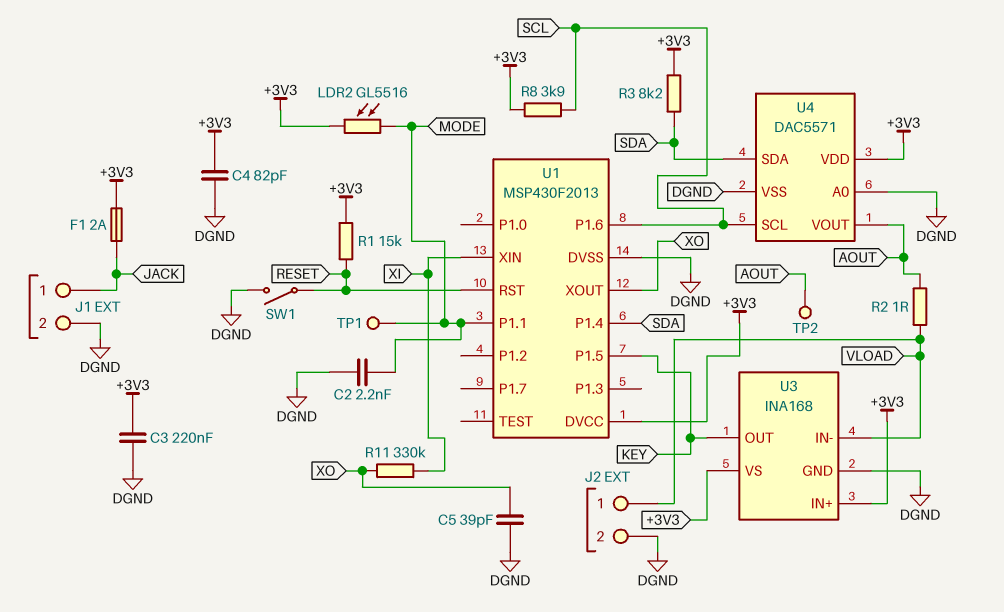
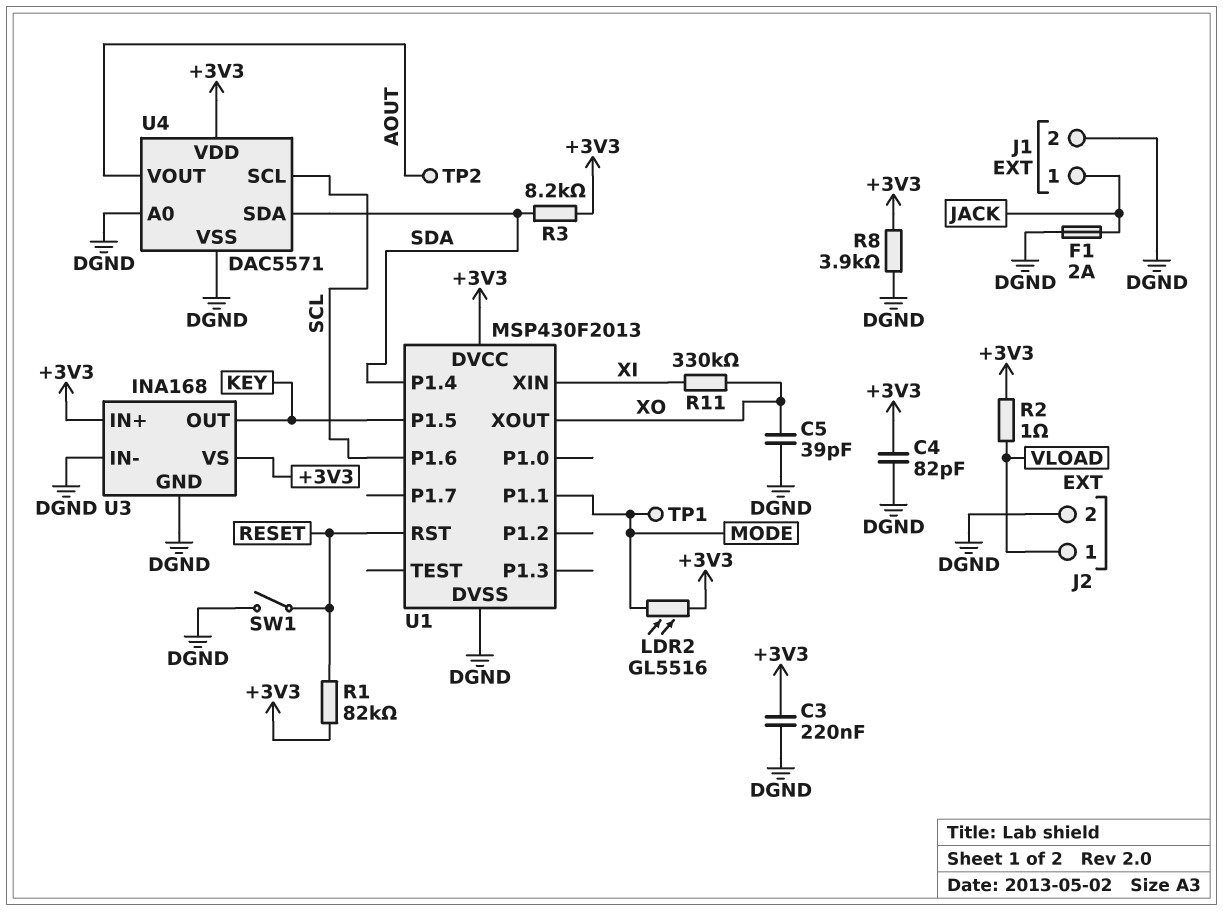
C2: 2.2nF (DGND, MODE) -> none
F1: 2A (+3V3, JACK) -> 2A (DGND, JACK)
R1: 15k (+3V3, RESET) -> 82k (+3V3, RESET)
R2: 1 (AOUT, VLOAD) -> 1 (+3V3, VLOAD)
R8: 3.9k (+3V3, SCL) -> 3.9k (+3V3, DGND)
U3 pin IN-: VLOAD -> DGND

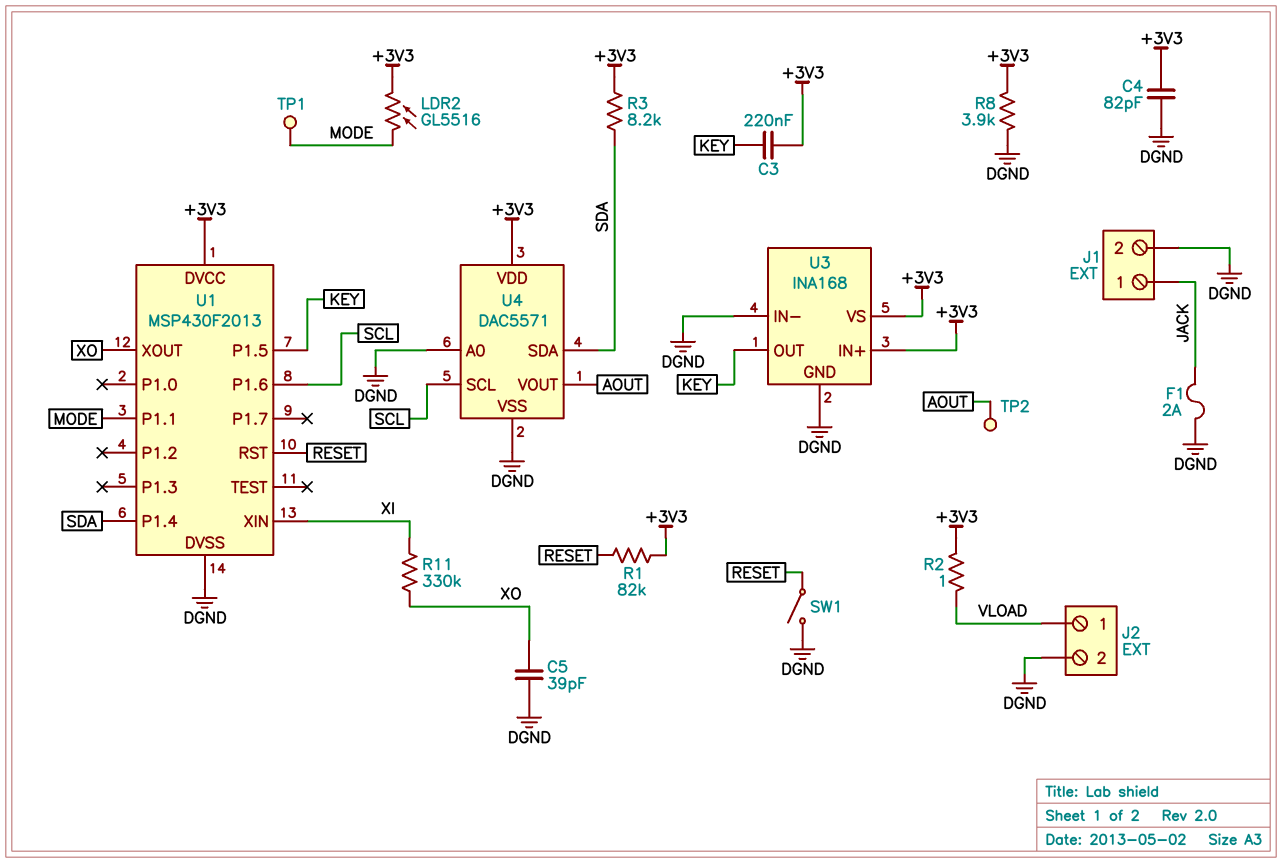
C3: 220nF (+3V3, DGND) -> 220nF (+3V3, KEY)

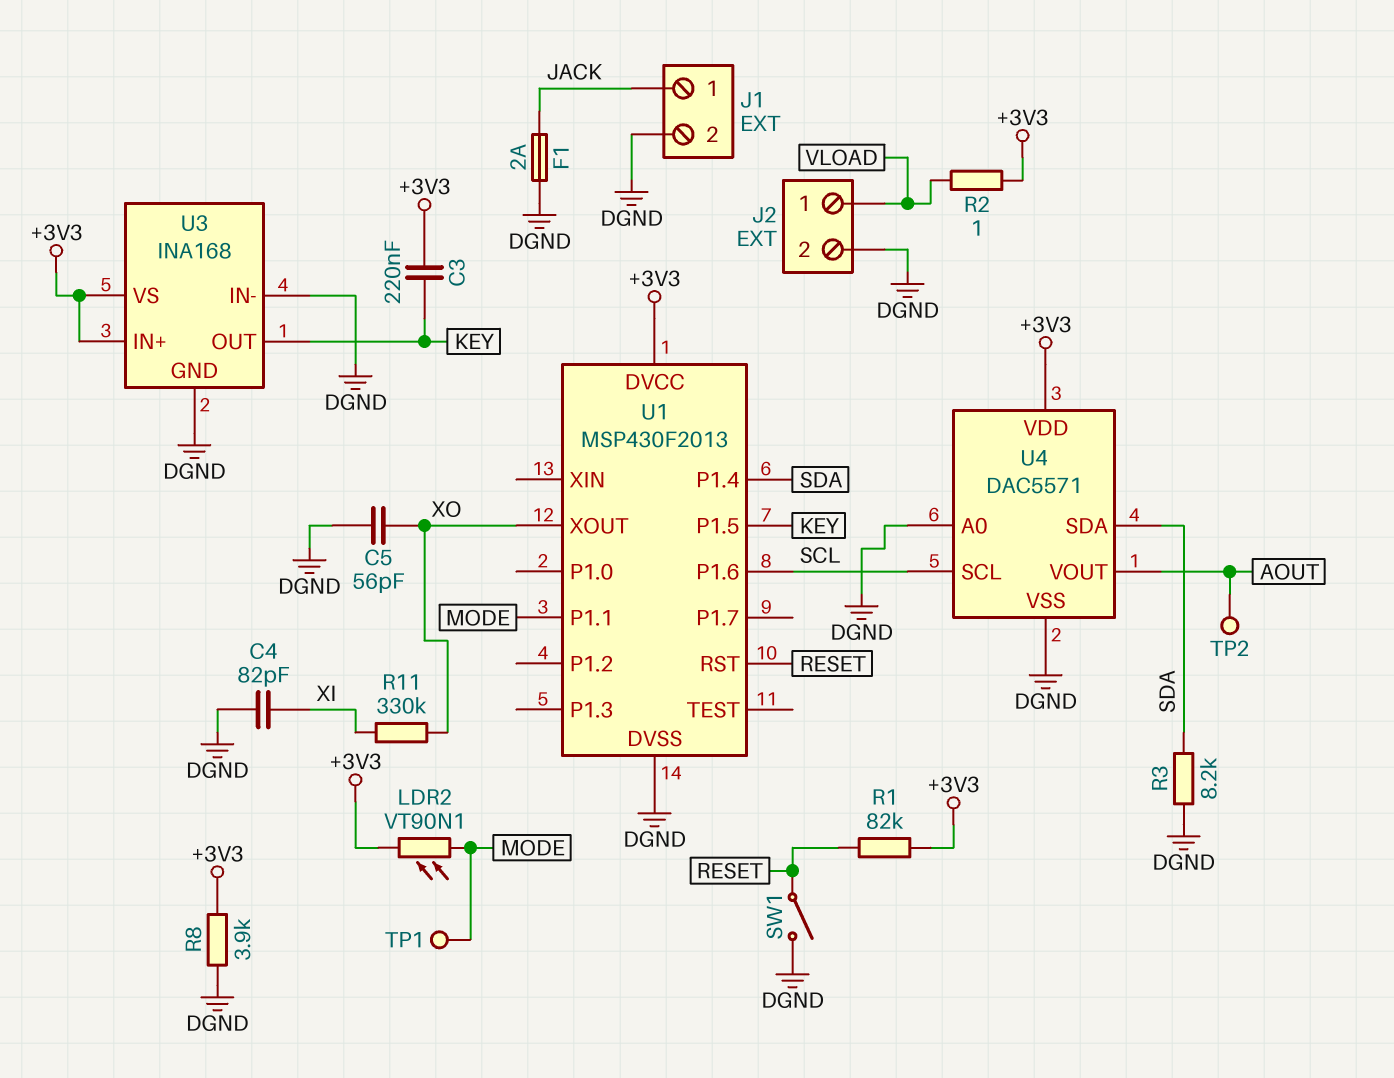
C4: 82pF (+3V3, DGND) -> 82pF (DGND, XI)
C5: 39pF (DGND, XO) -> 56pF (DGND, XO)
LDR2: GL5516 (+3V3, MODE) -> VT90N1 (+3V3, MODE)
R3: 8.2k (+3V3, SDA) -> 8.2k (DGND, SDA)
U1 pin XIN: XI -> none

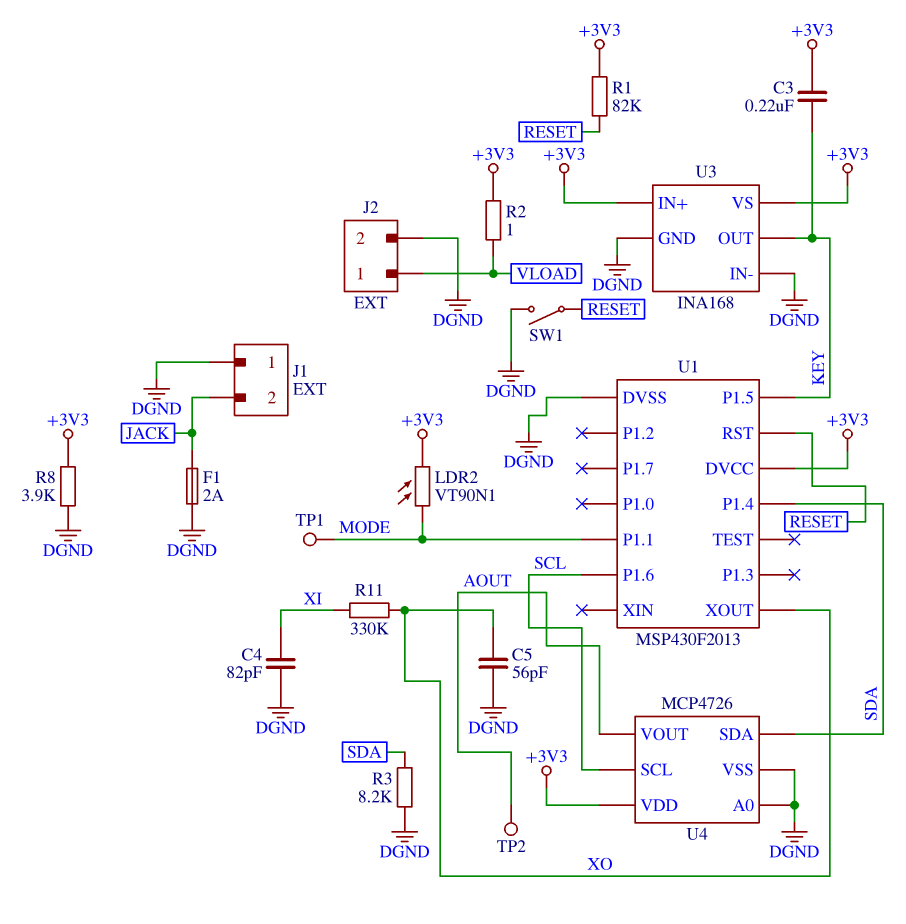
J1 pin 1: JACK -> DGND
J1 pin 2: DGND -> JACK
U4: DAC5571 -> MCP4726

